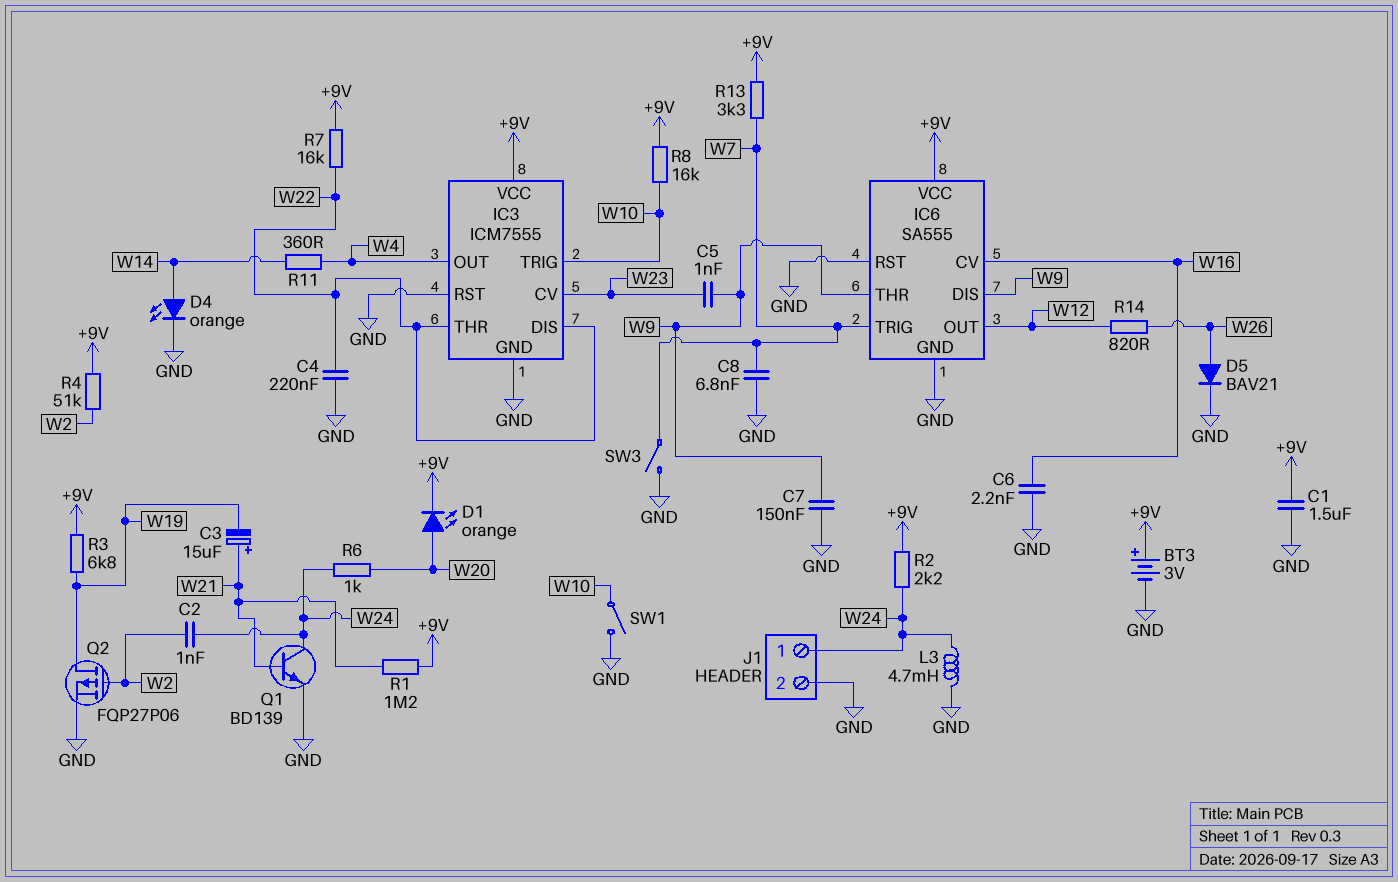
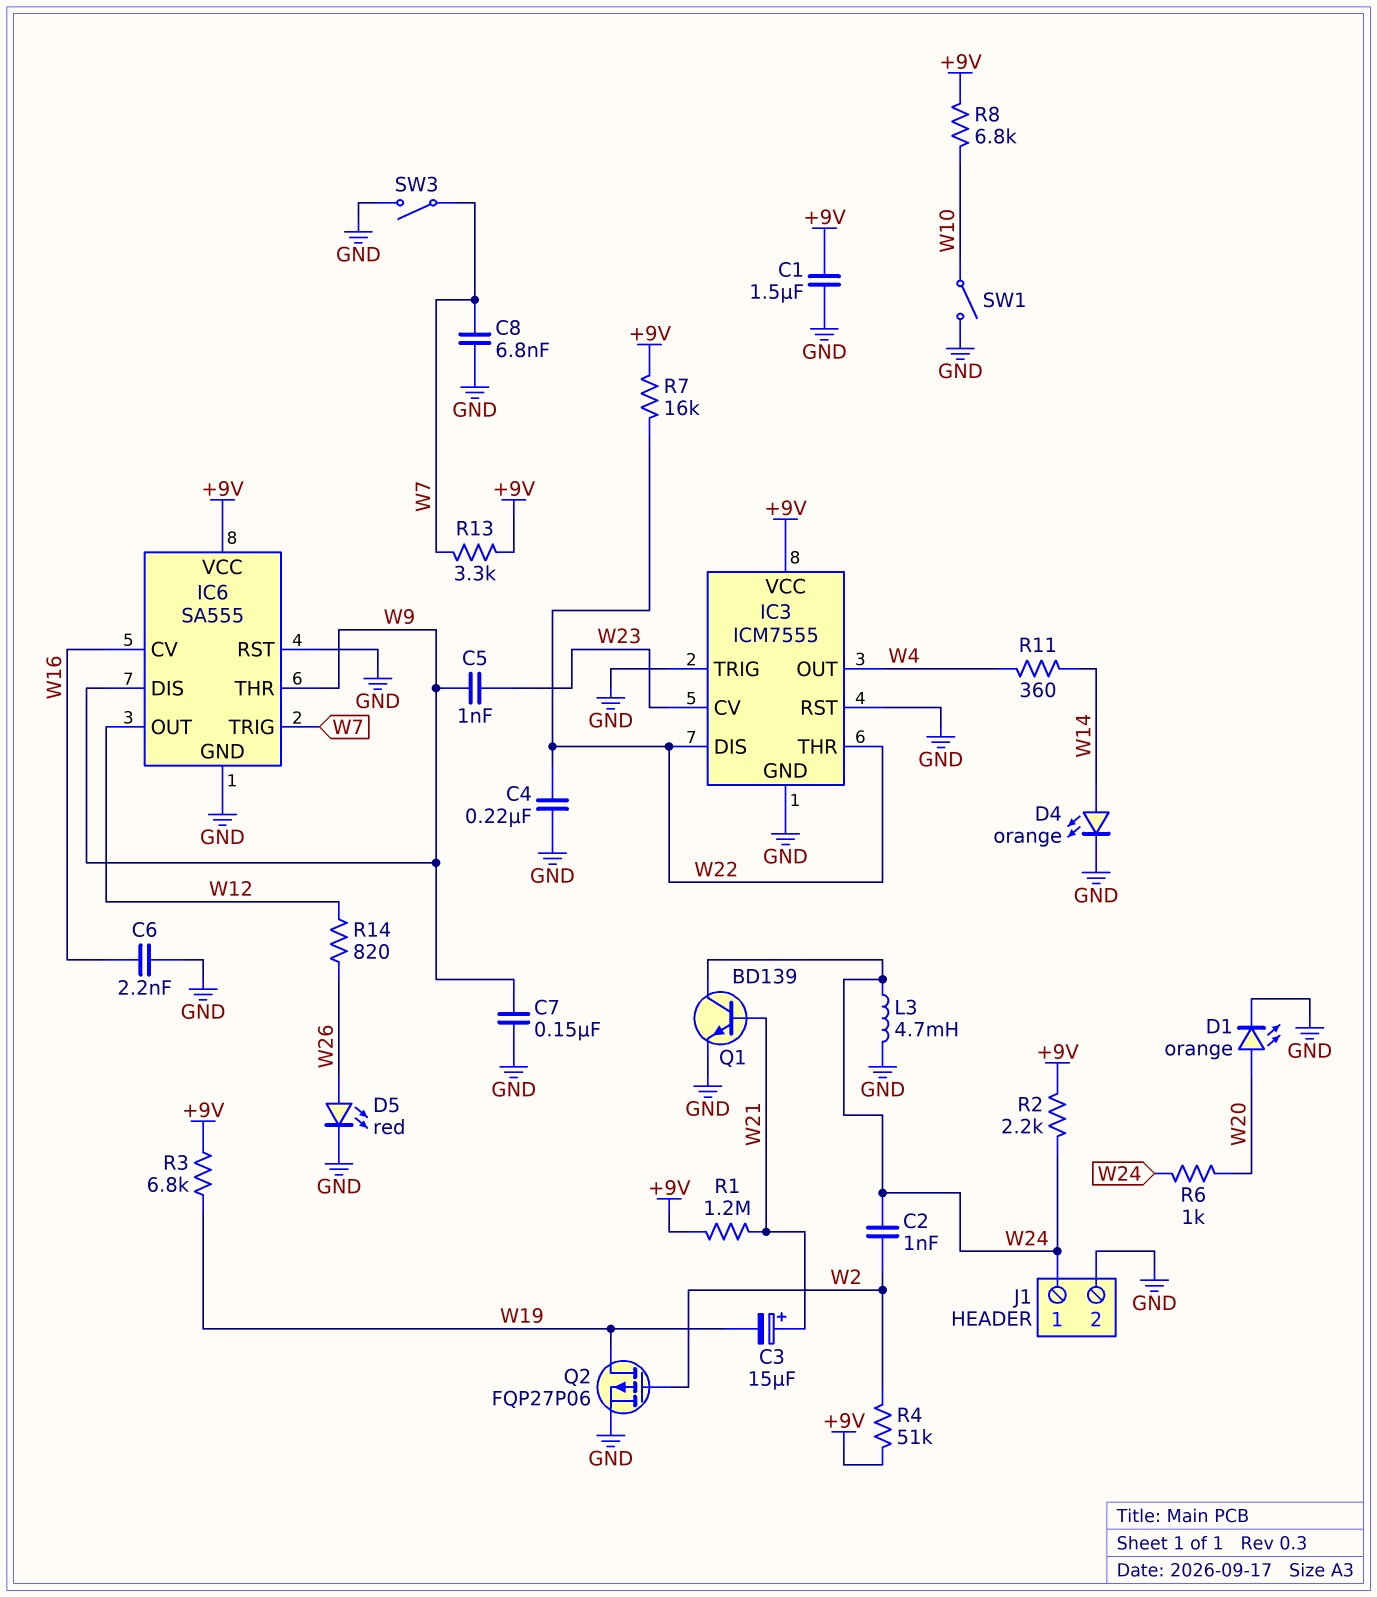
BT3: 3V (plus +9V, minus GND) -> none
D1: LED orange (A W20, K +9V) -> LED orange (A W20, K GND)
D5: diode BAV21 (A W26, K GND) -> LED red (A W26, K GND)
IC3 pin TRIG: W10 -> GND
R8: 16k (+9V, W10) -> 6.8k (+9V, W10)

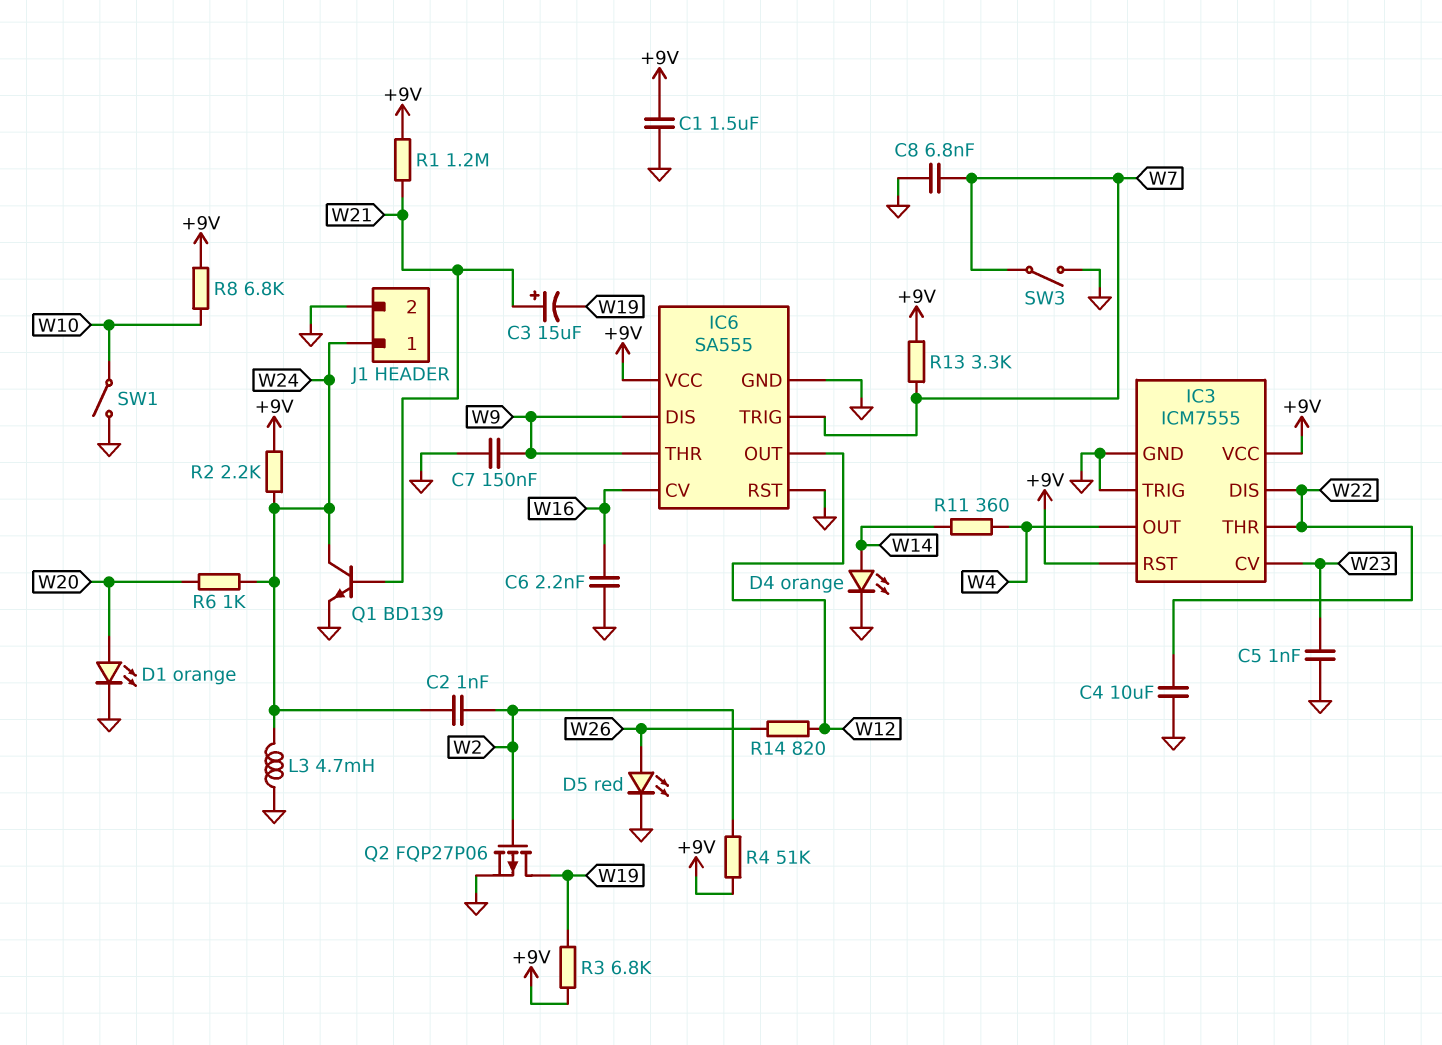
C4: 220nF (GND, W22) -> 10uF (GND, W22)
C5: 1nF (W9, W23) -> 1nF (GND, W23)
IC3 pin RST: GND -> +9V
R7: 16k (+9V, W22) -> none

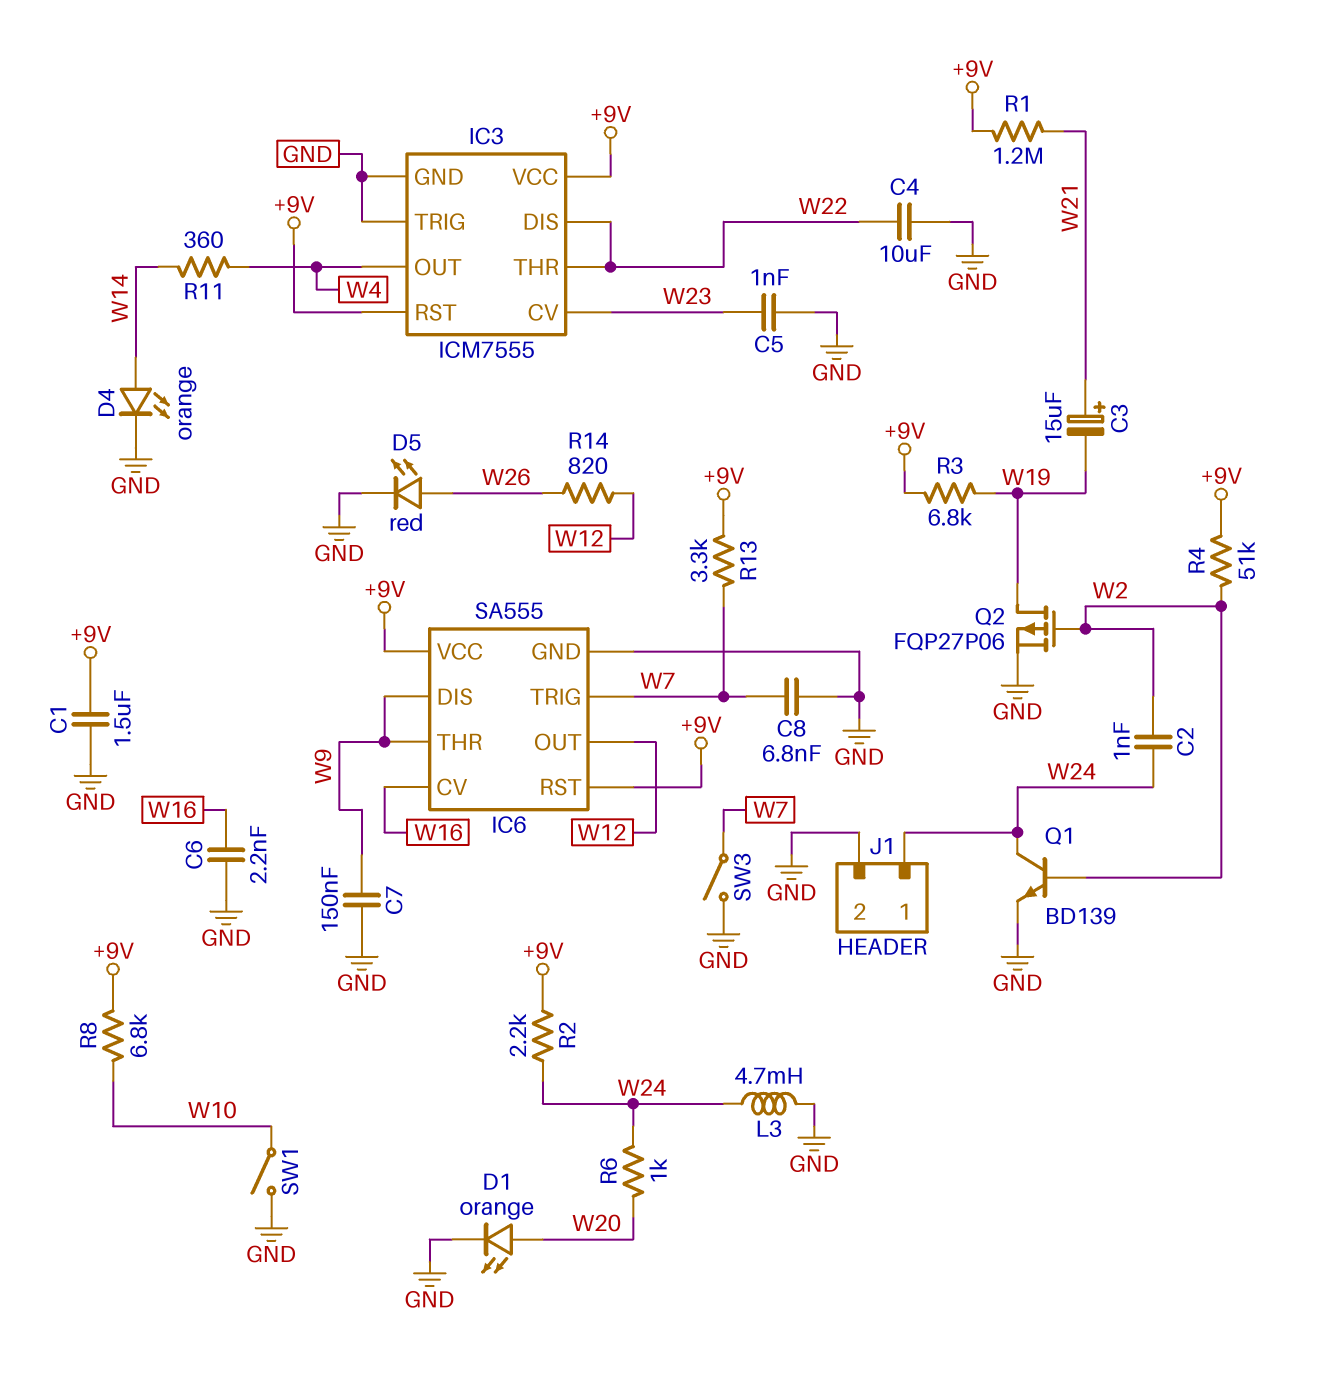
IC6 pin RST: GND -> +9V
Q1: NPN BD139 (B W21, C W24, E GND) -> NPN BD139 (B W2, C W24, E GND)

